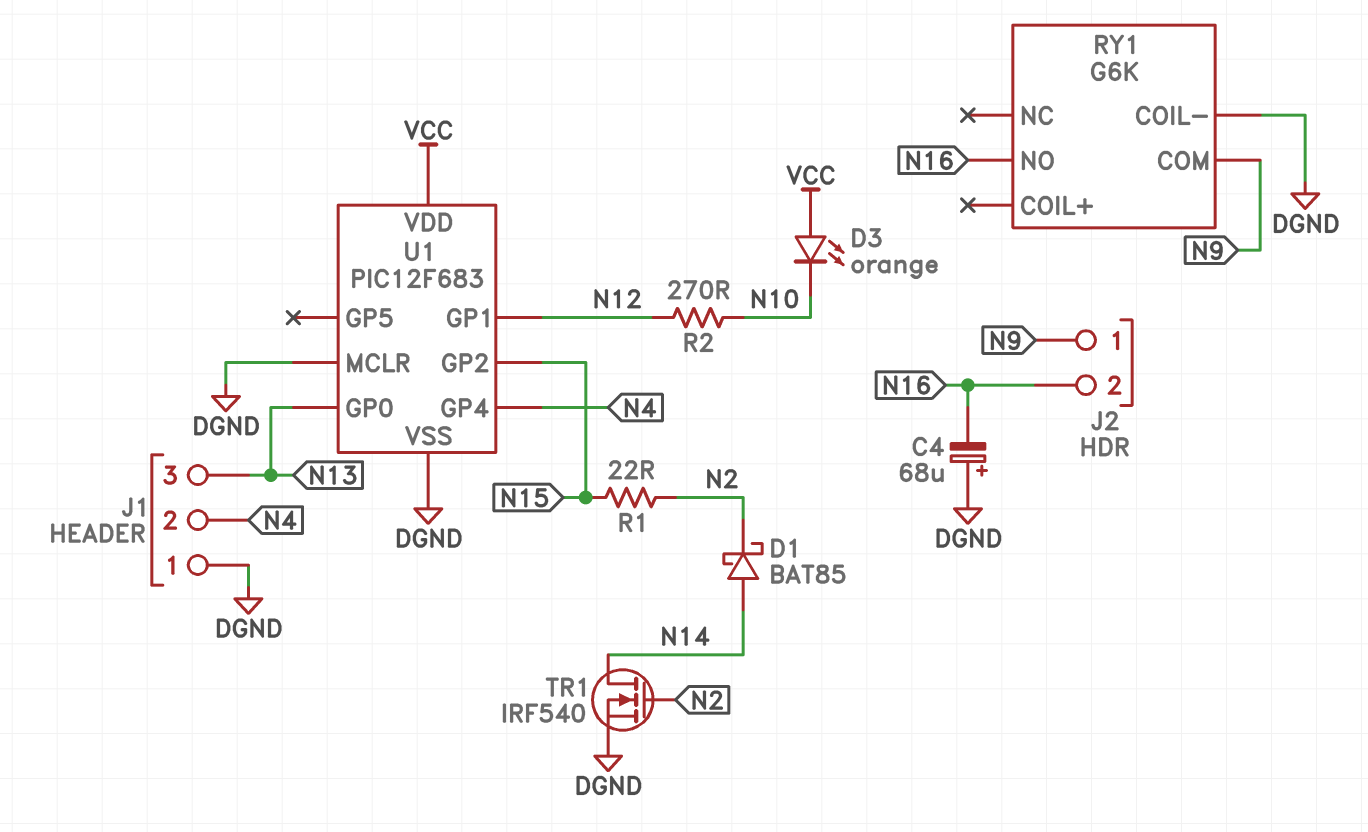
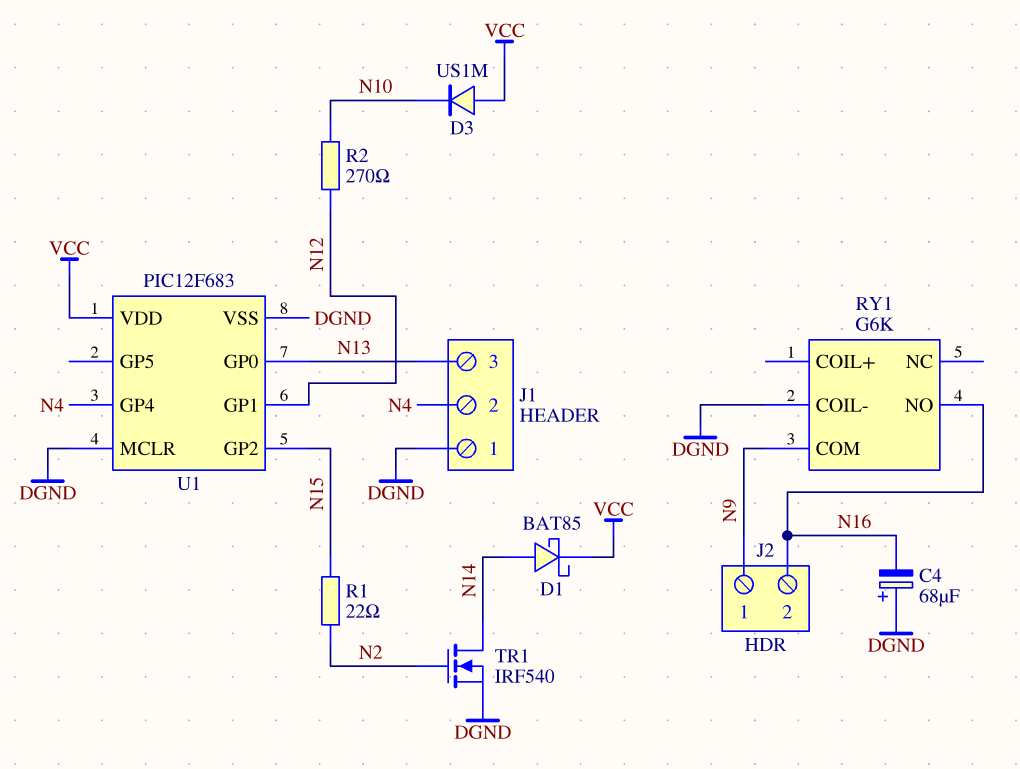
D1: schottky BAT85 (A N14, K N2) -> schottky BAT85 (A N14, K VCC)
D3: LED orange (A VCC, K N10) -> diode US1M (A VCC, K N10)

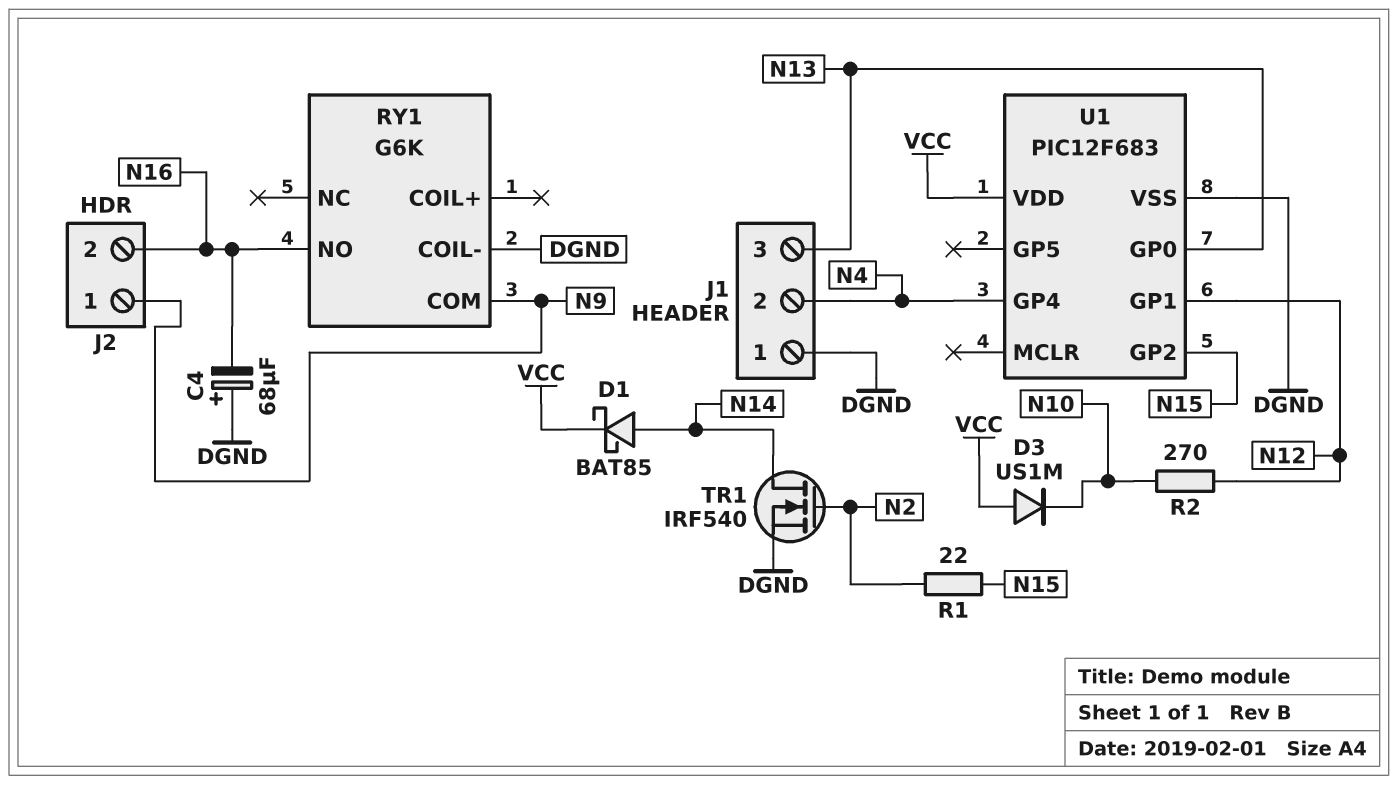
U1 pin MCLR: DGND -> none

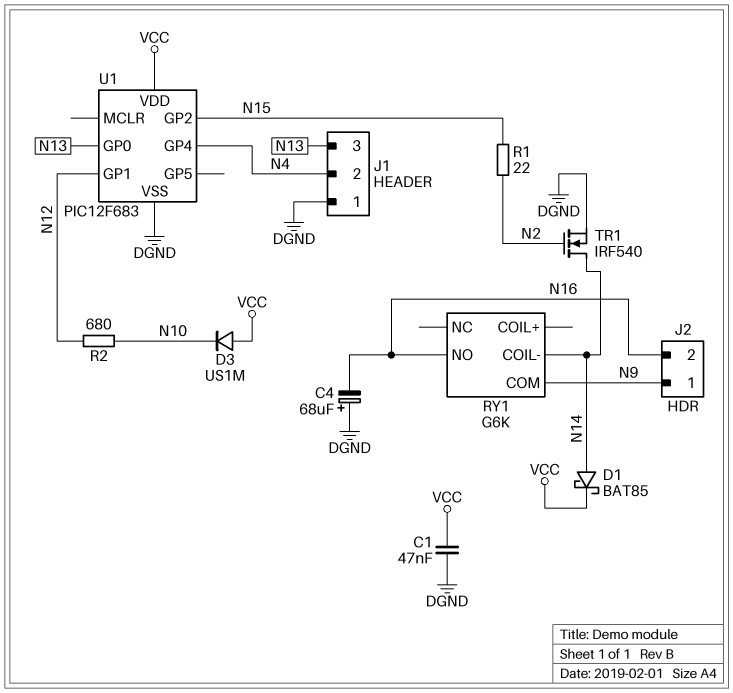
C1: none -> 47nF (DGND, VCC)
R2: 270 (N10, N12) -> 680 (N10, N12)
RY1 pin COIL-: DGND -> N14

